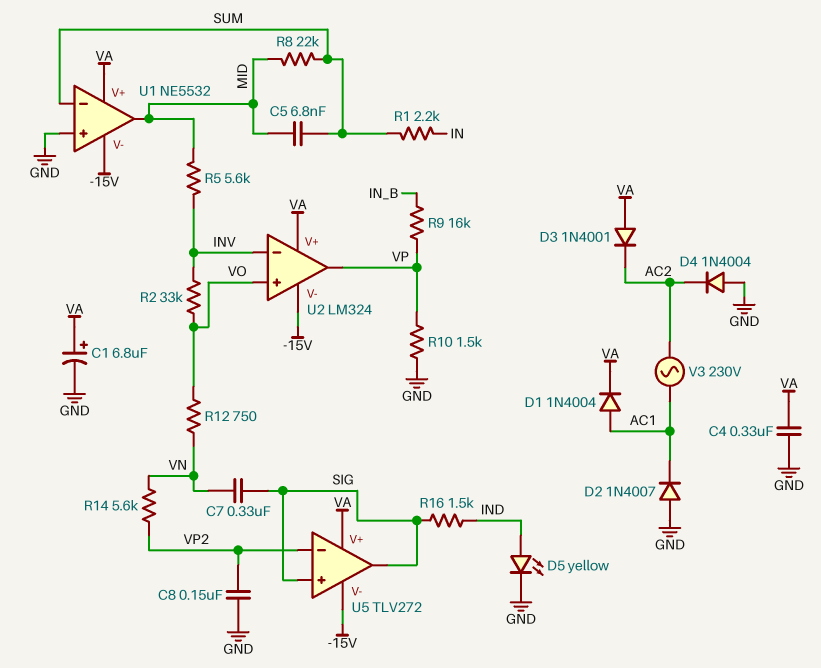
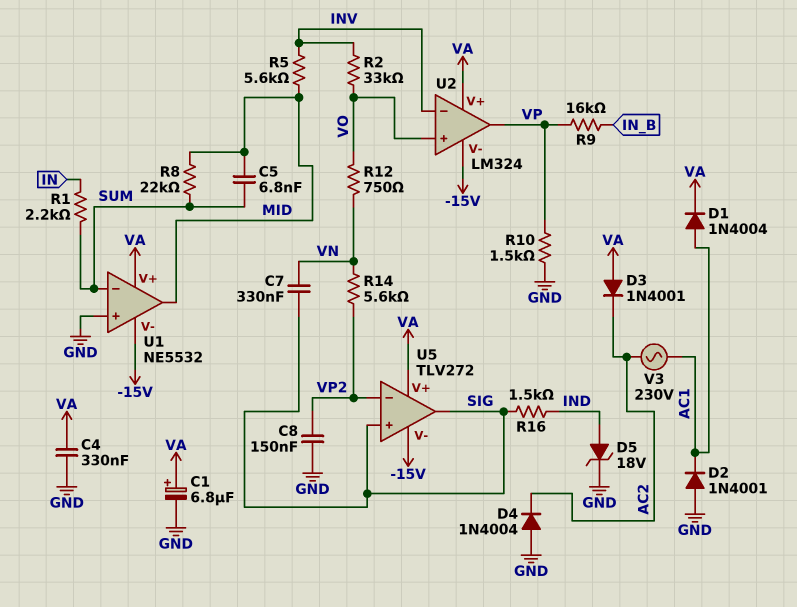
D2: diode 1N4007 (A GND, K AC1) -> diode 1N4001 (A GND, K AC1)
D5: LED yellow (A IND, K GND) -> zener 18V (A IND, K GND)

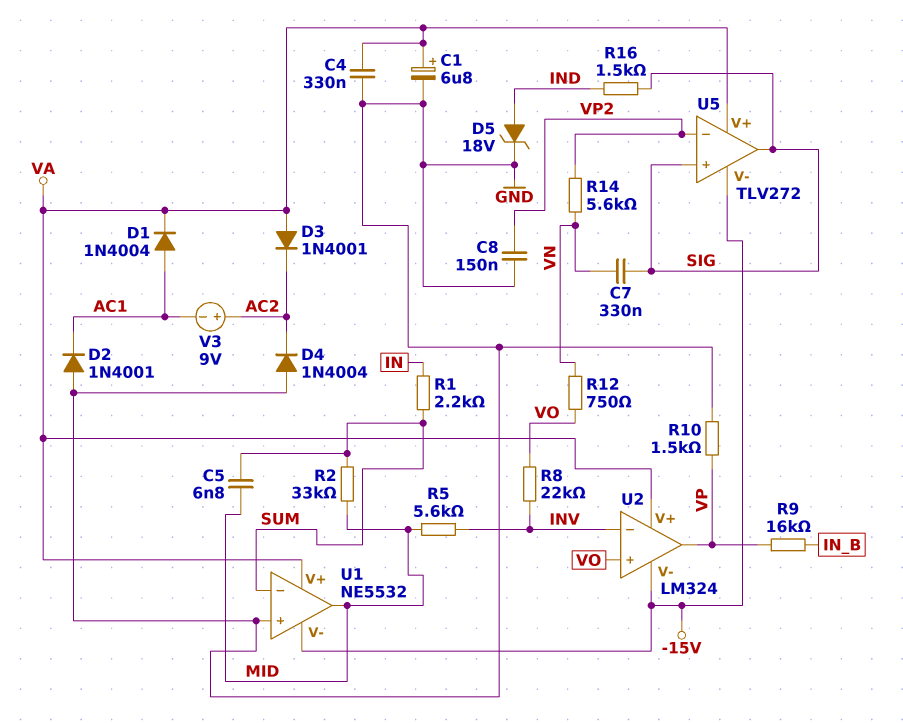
R2: 33k (INV, VO) -> 33k (MID, SUM)
R8: 22k (MID, SUM) -> 22k (INV, VO)
V3: AC 230V (AC1, AC2) -> 9V (plus AC2, minus AC1)

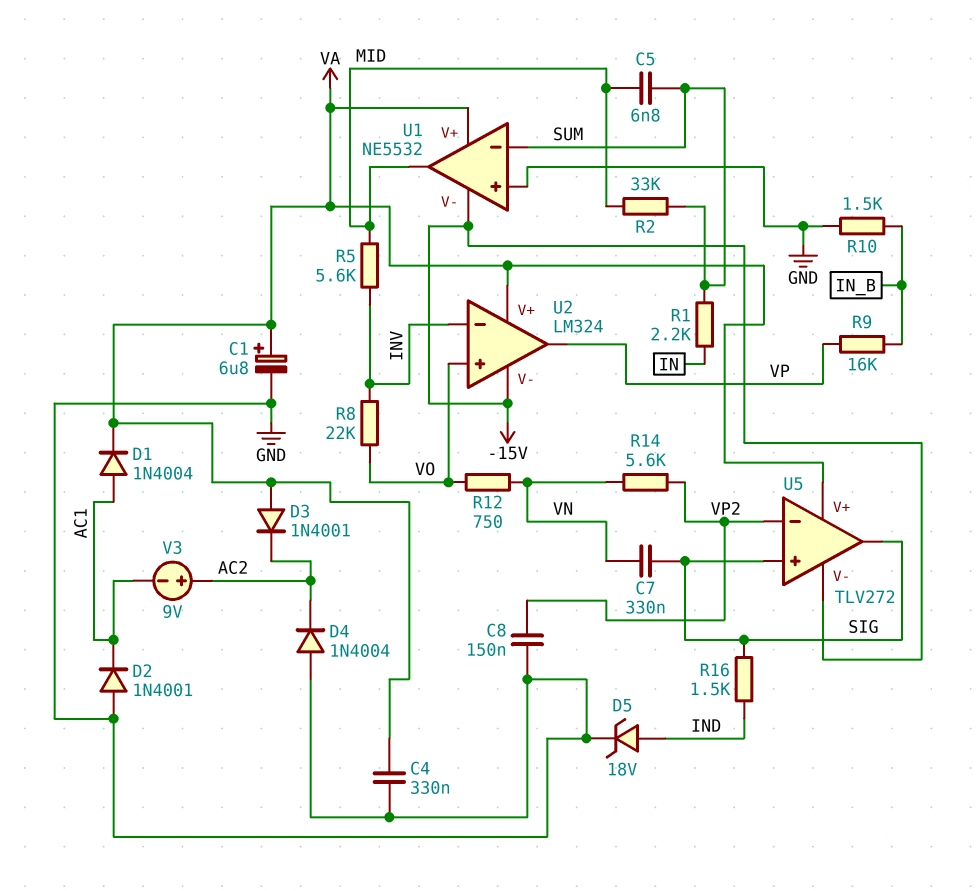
R10: 1.5k (GND, VP) -> 1.5k (GND, IN_B)

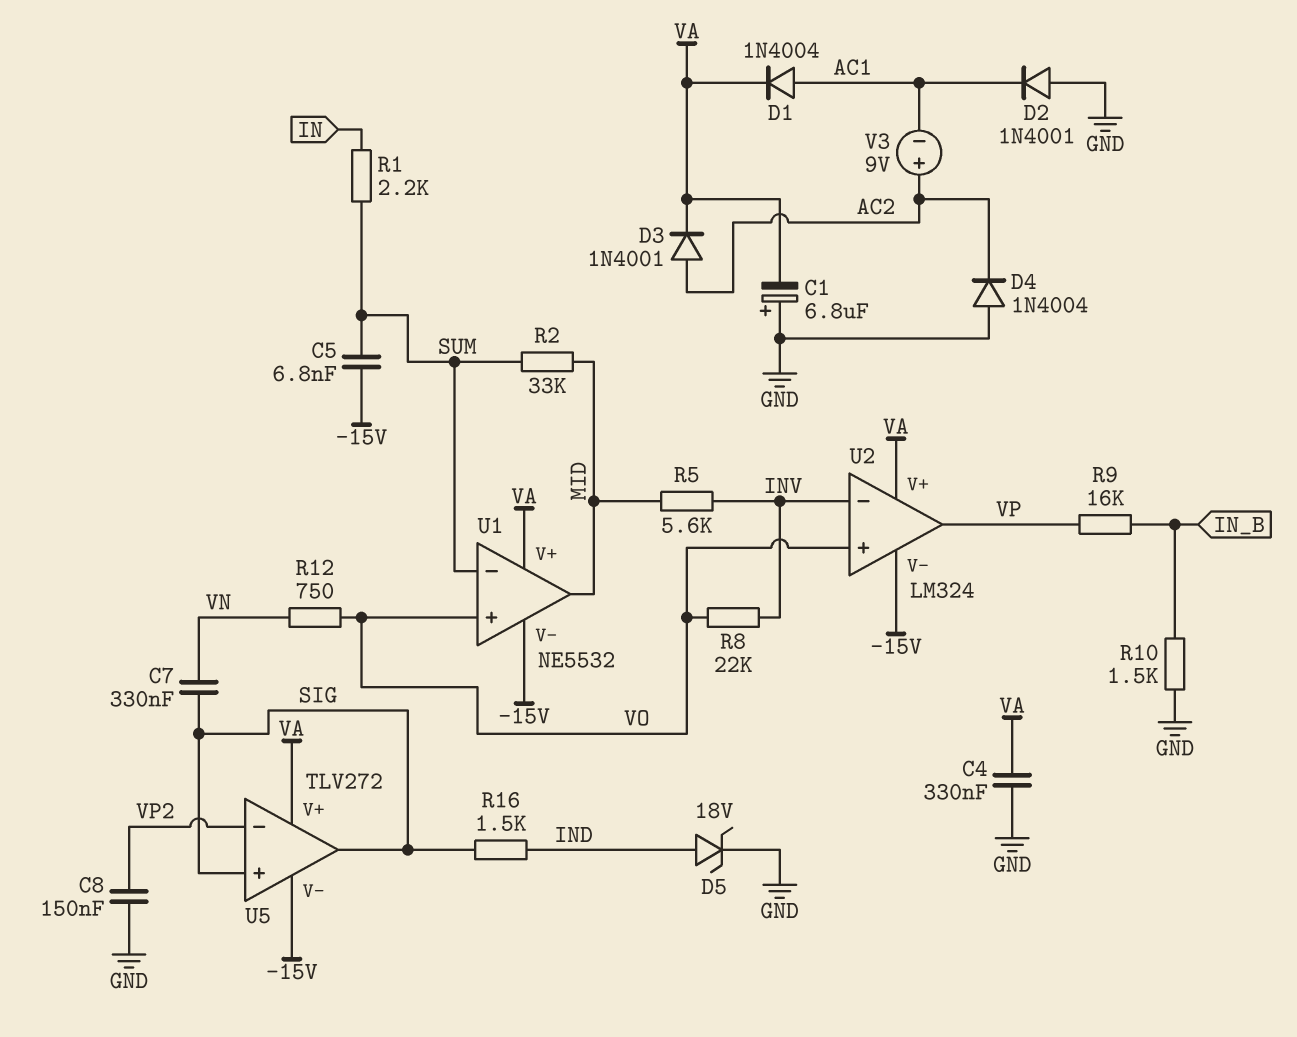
C1: 6.8uF (plus VA, minus GND) -> 6.8uF (plus GND, minus VA)
C5: 6.8nF (MID, SUM) -> 6.8nF (-15V, SUM)
D3: diode 1N4001 (A VA, K AC2) -> diode 1N4001 (A AC2, K VA)
R14: 5.6k (VN, VP2) -> none
U1 pin in+: GND -> VO

